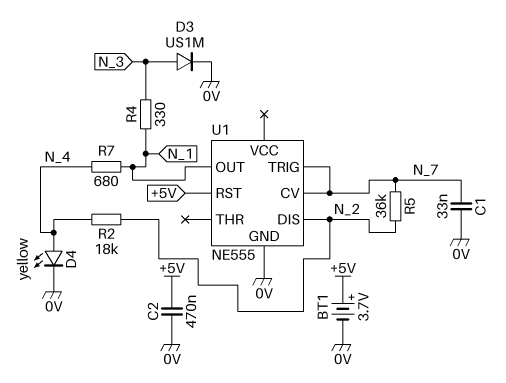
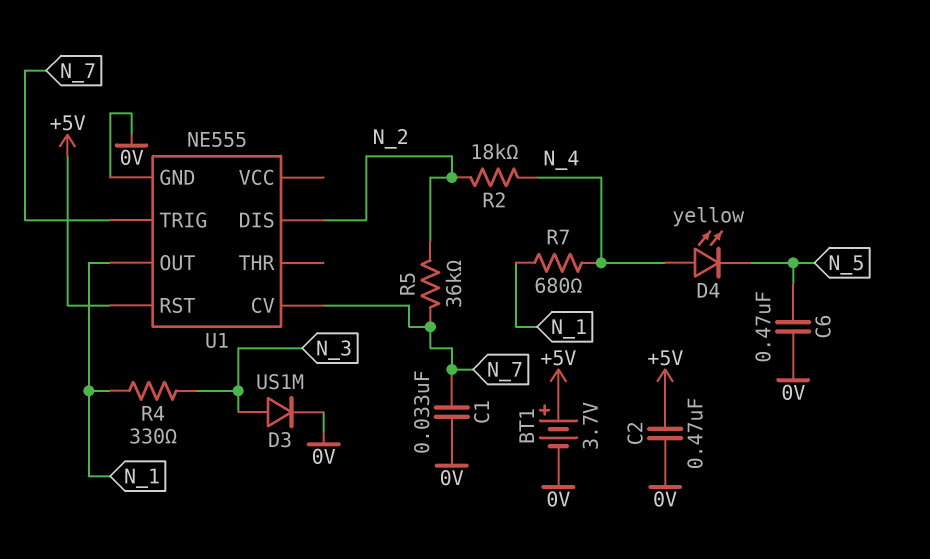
C6: none -> 470nF (0V, N_5)
D4: LED yellow (A N_4, K 0V) -> LED yellow (A N_4, K N_5)

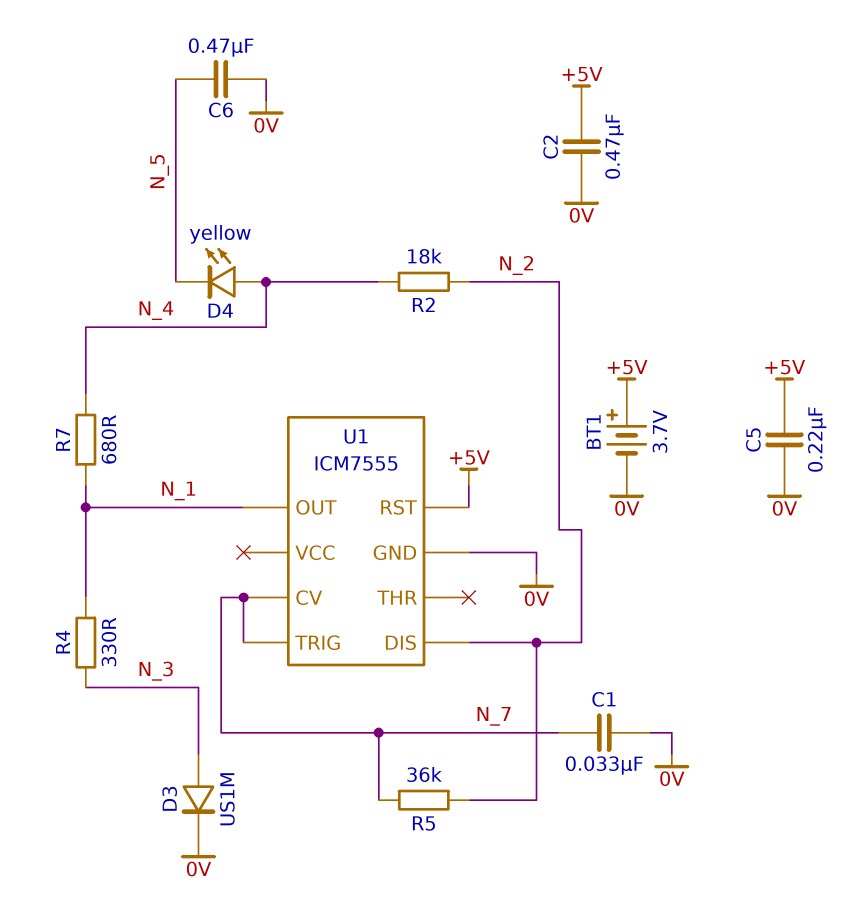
C5: none -> 220nF (+5V, 0V)
U1: NE555 -> ICM7555

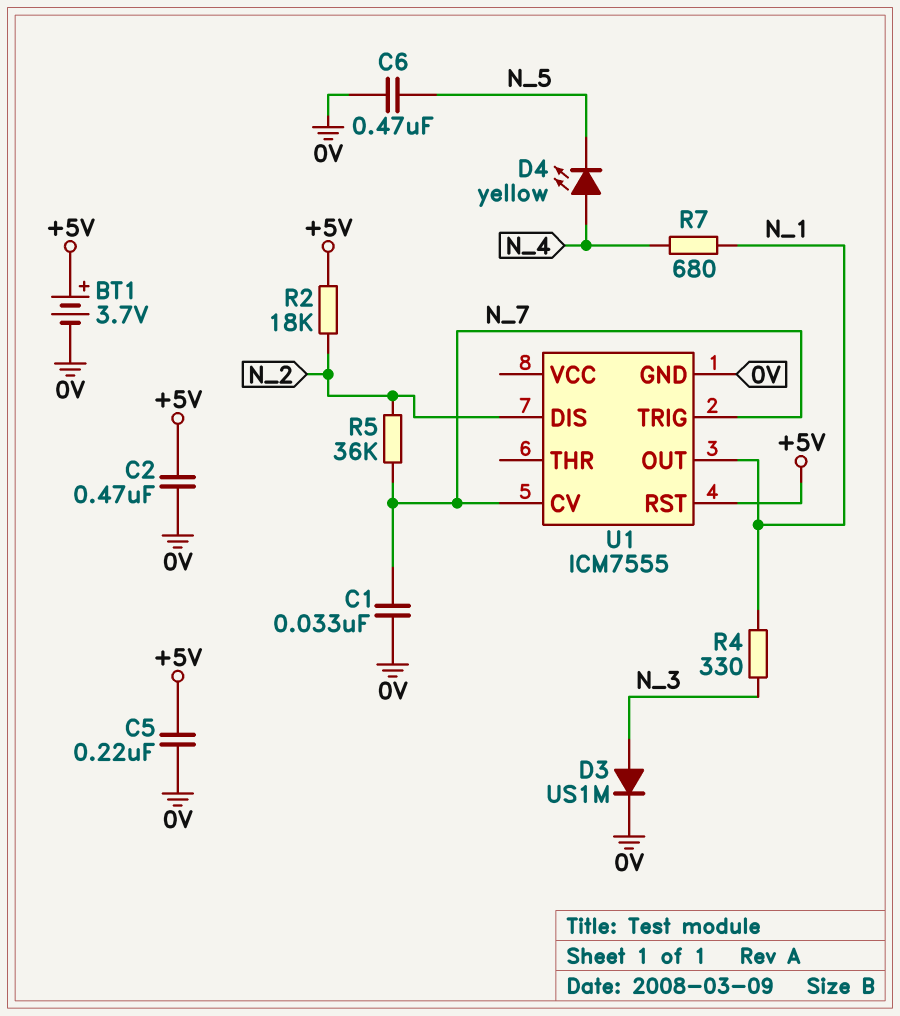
R2: 18k (N_2, N_4) -> 18k (+5V, N_2)

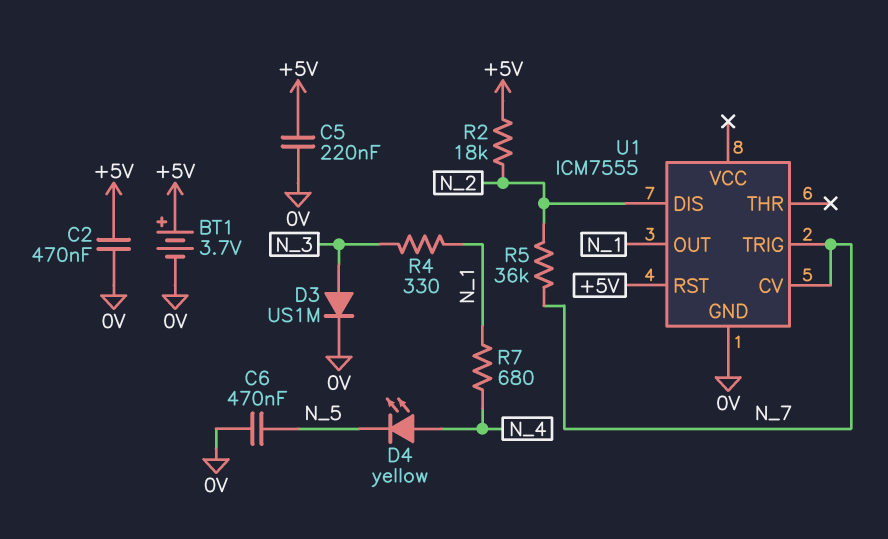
C1: 33nF (0V, N_7) -> none

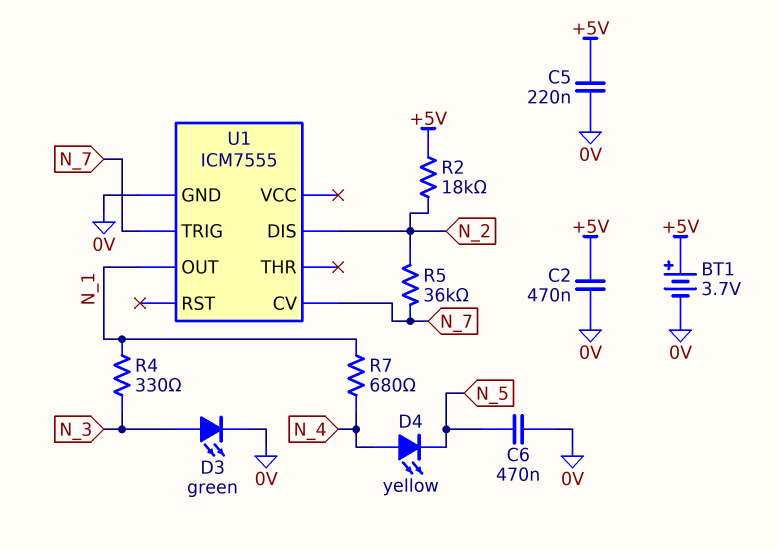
D3: diode US1M (A N_3, K 0V) -> LED green (A N_3, K 0V)
U1 pin RST: +5V -> none

